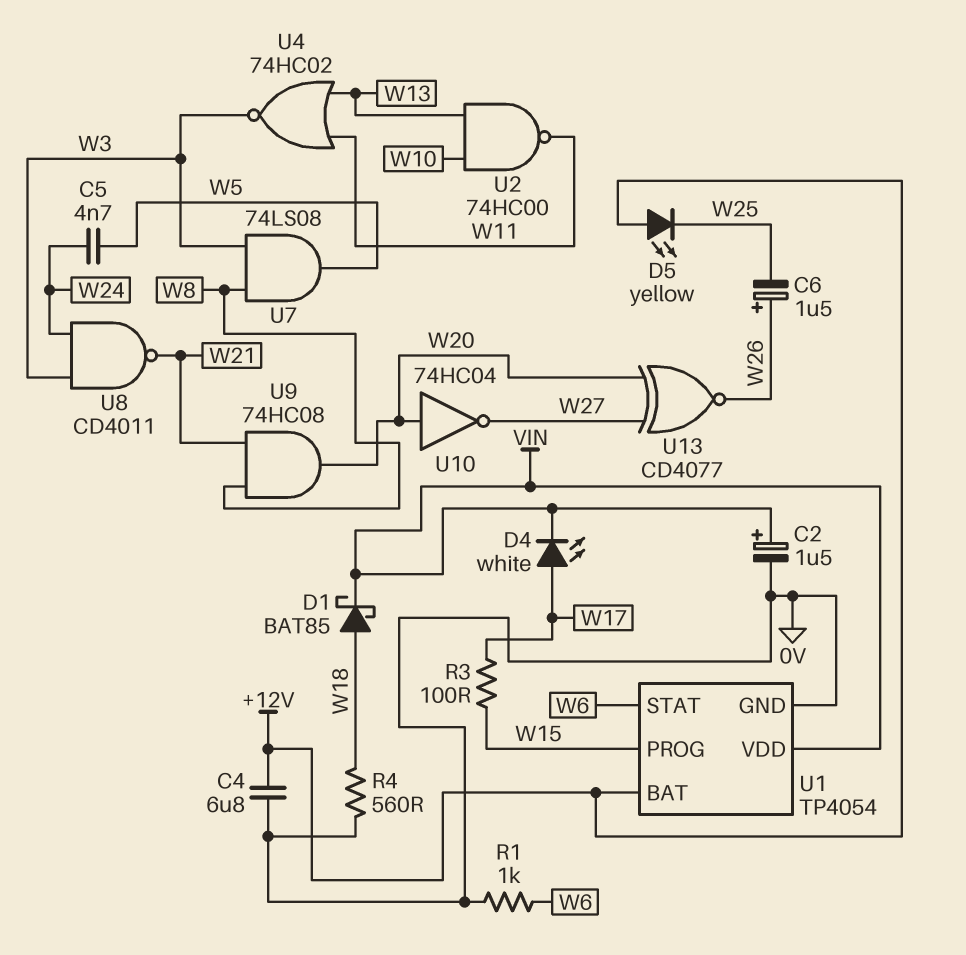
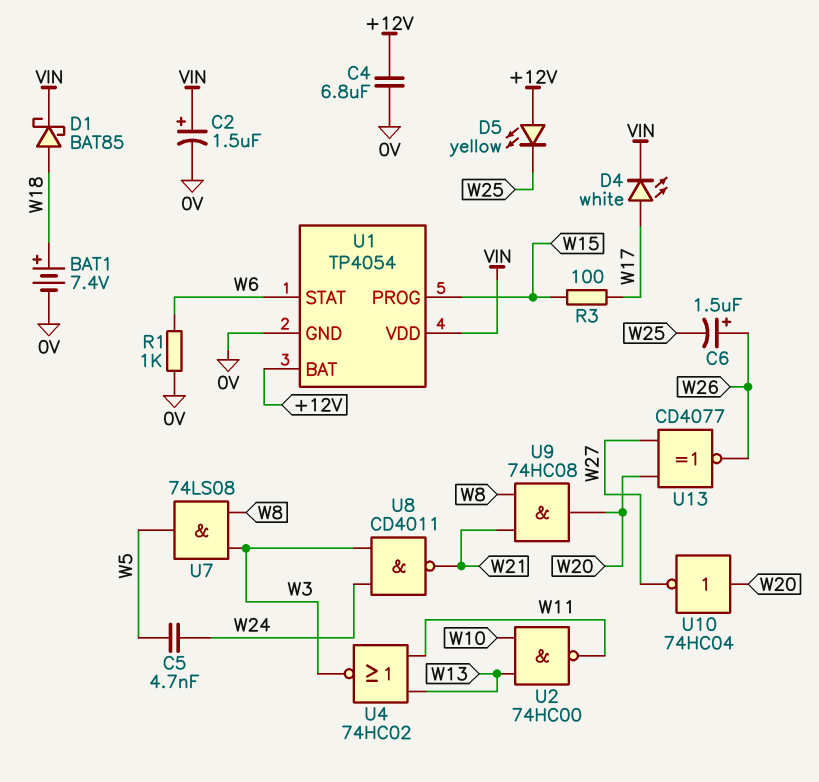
BAT1: none -> 7.4V (plus W18, minus 0V)
R4: 560 (0V, W18) -> none

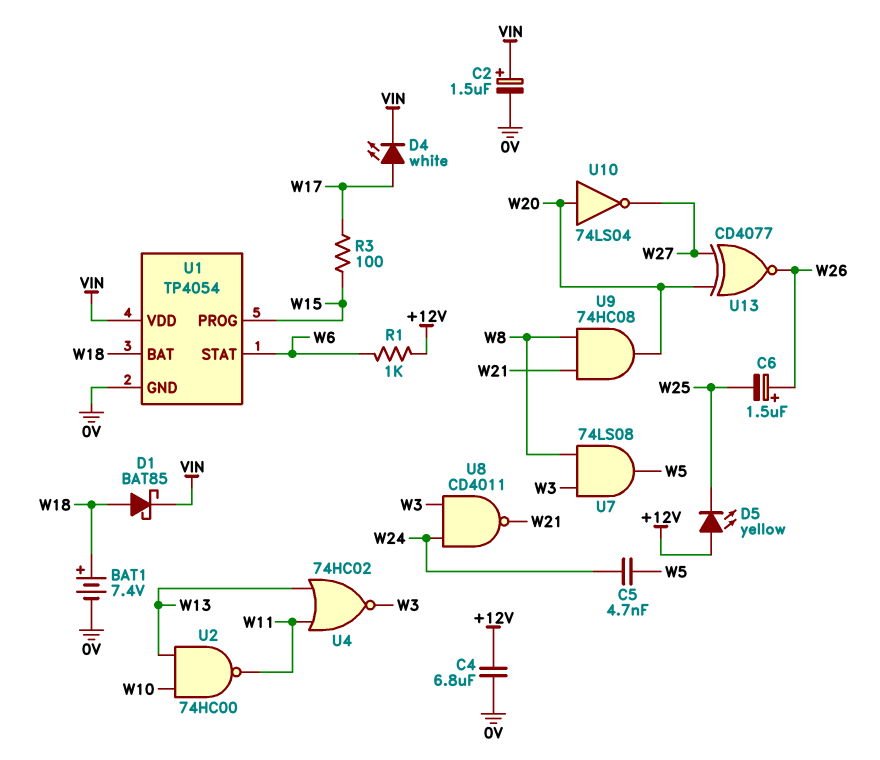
R1: 1k (0V, W6) -> 1k (+12V, W6)
U1 pin BAT: +12V -> W18
U10: NOT 74HC04 (in W20, out W27) -> NOT 74LS04 (in W20, out W27)

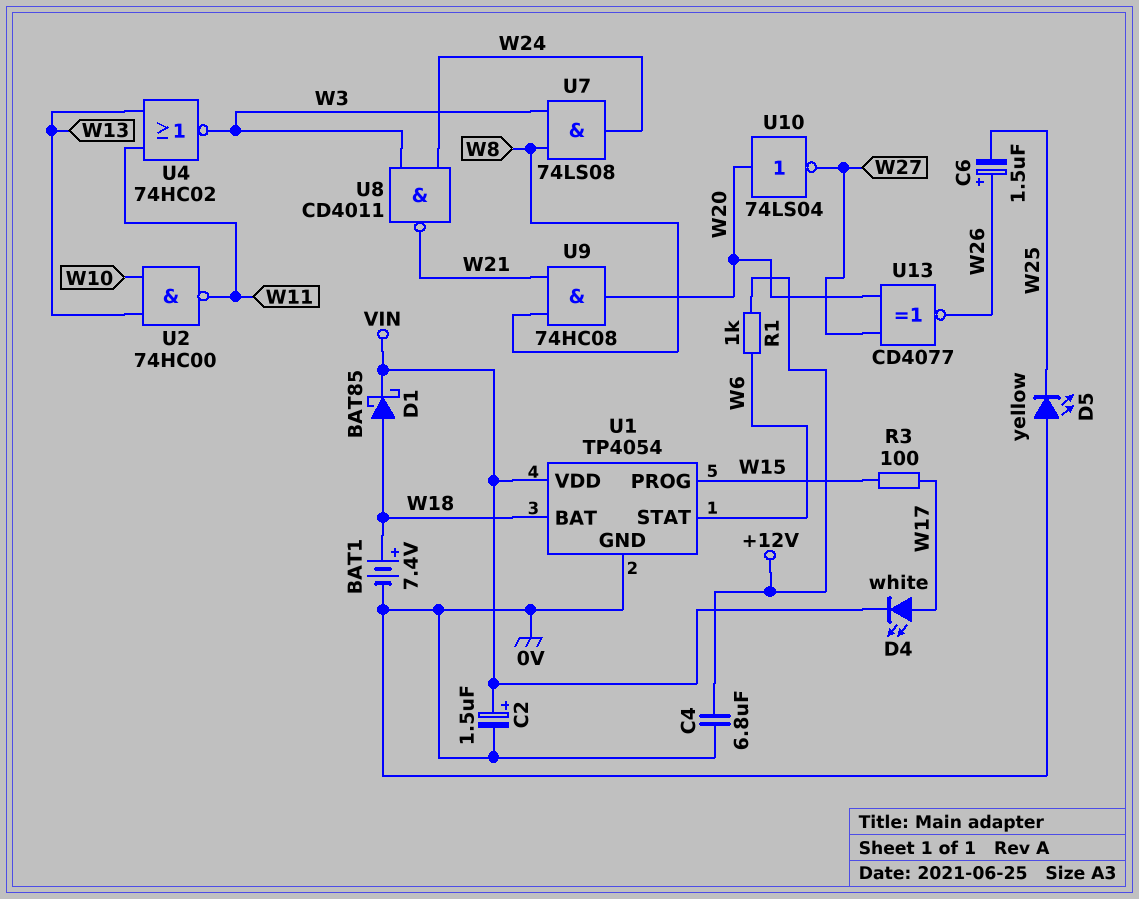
C5: 4.7nF (W5, W24) -> none
D5: LED yellow (A +12V, K W25) -> LED yellow (A 0V, K W25)
U7: AND 74LS08 (in W3, in W8, out W5) -> AND 74LS08 (in W3, in W8, out W24)

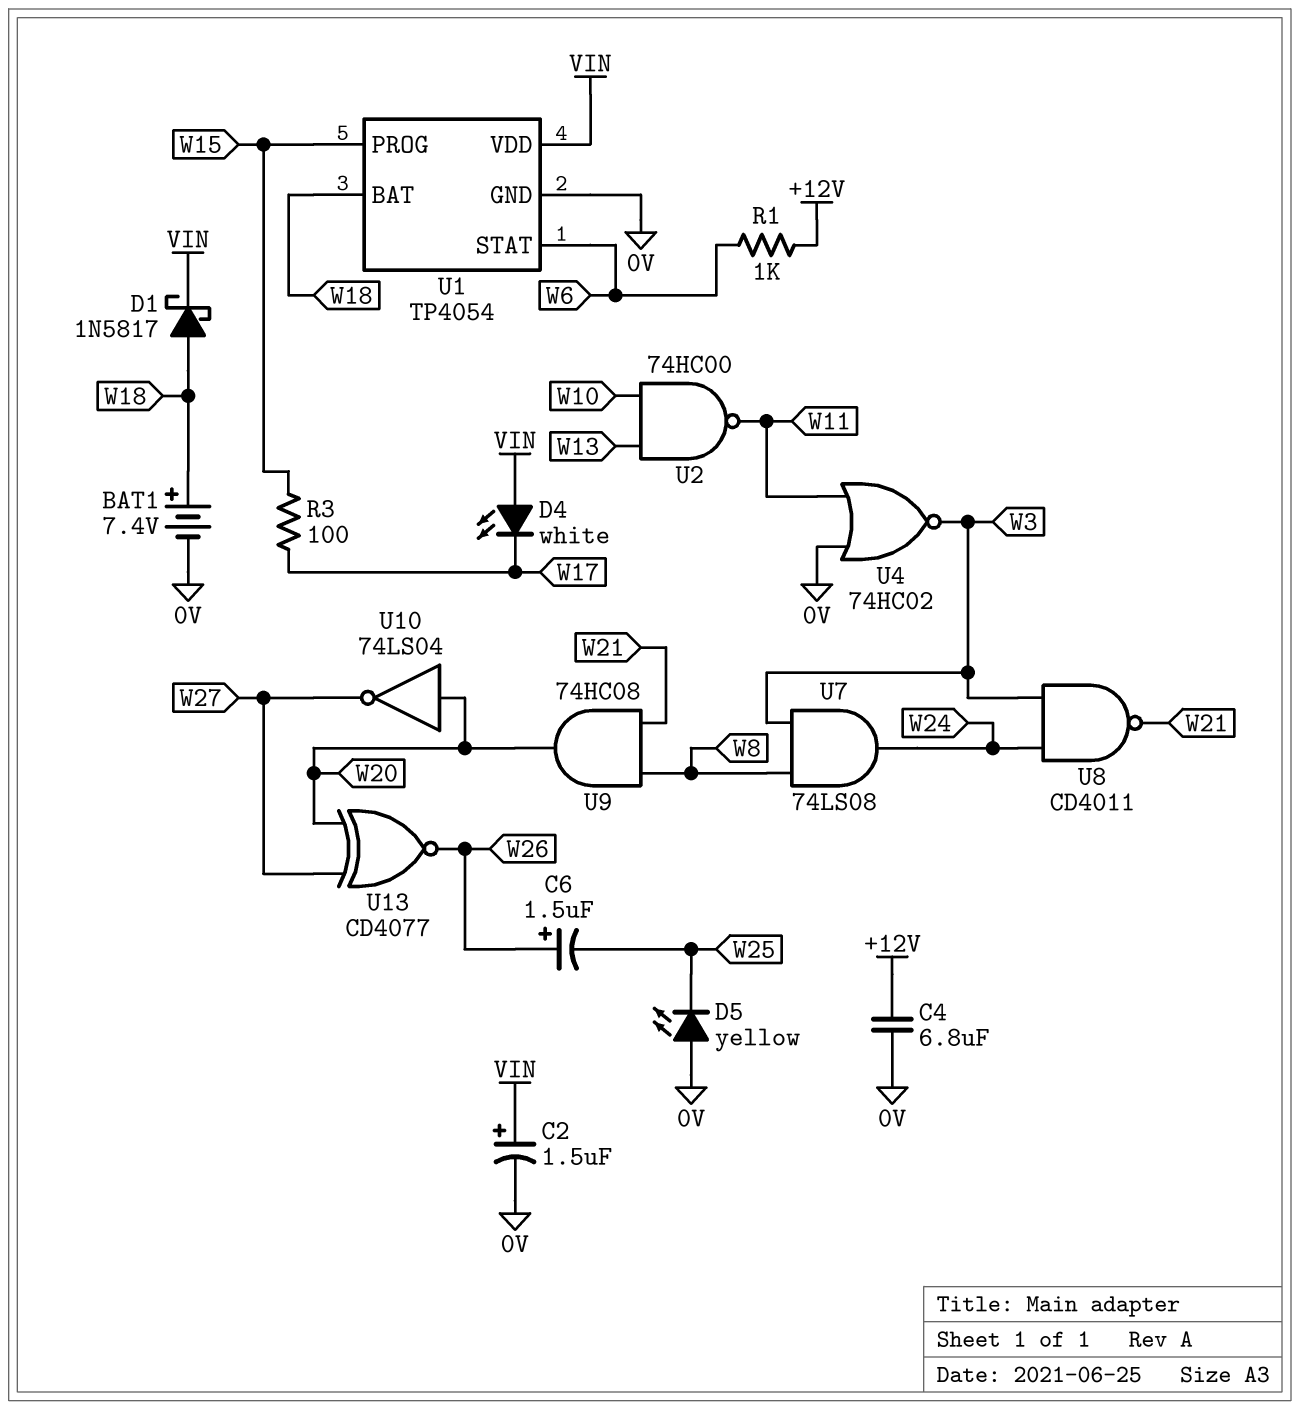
D1: schottky BAT85 (A W18, K VIN) -> schottky 1N5817 (A W18, K VIN)
D4: LED white (A W17, K VIN) -> LED white (A VIN, K W17)
U4: NOR 74HC02 (in W11, in W13, out W3) -> NOR 74HC02 (in 0V, in W11, out W3)

